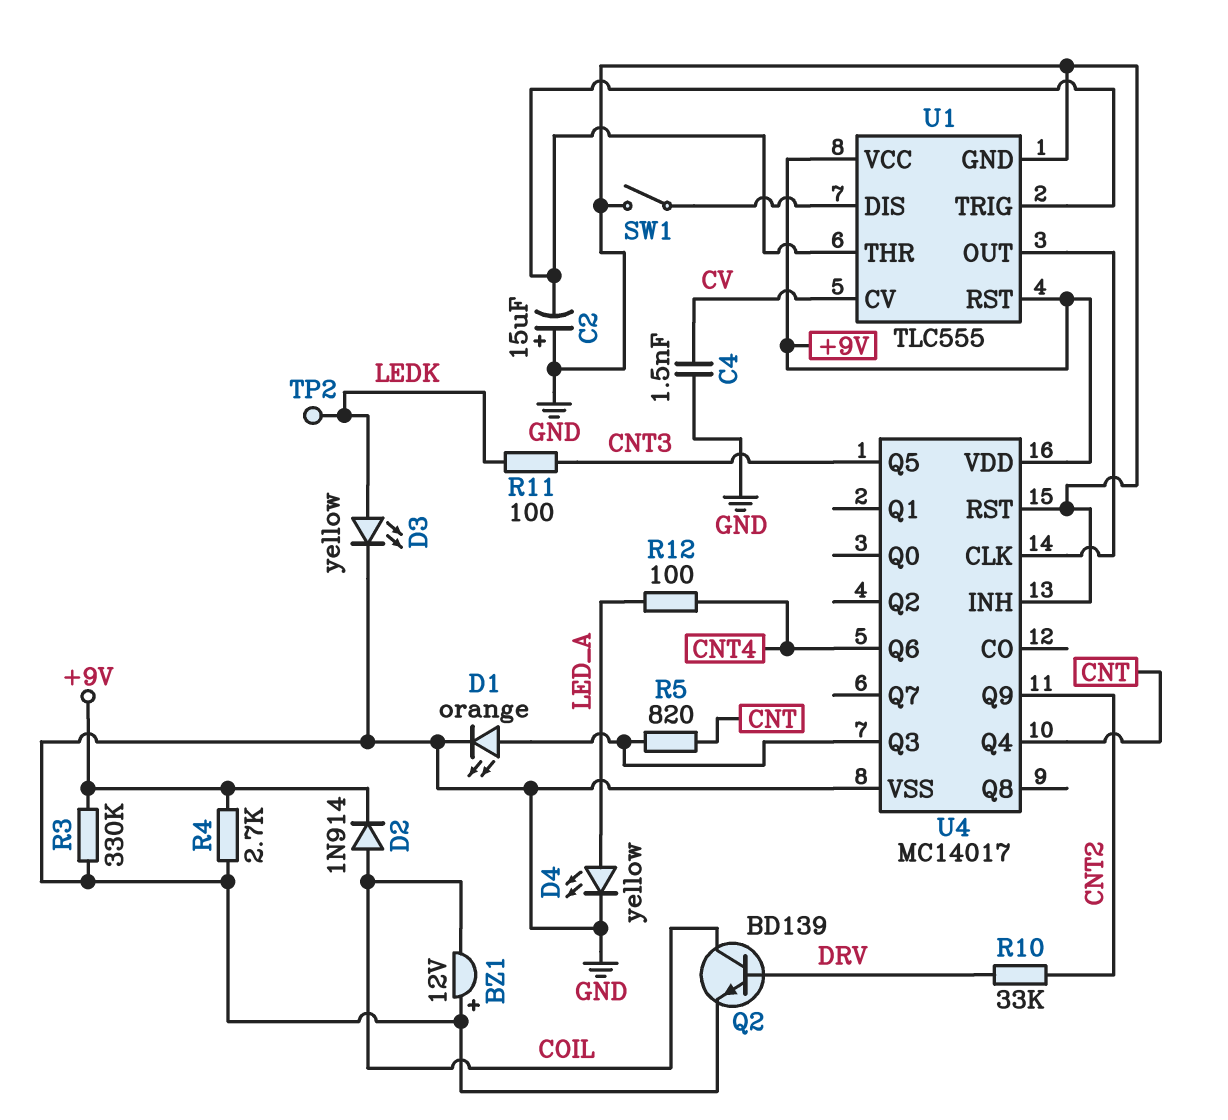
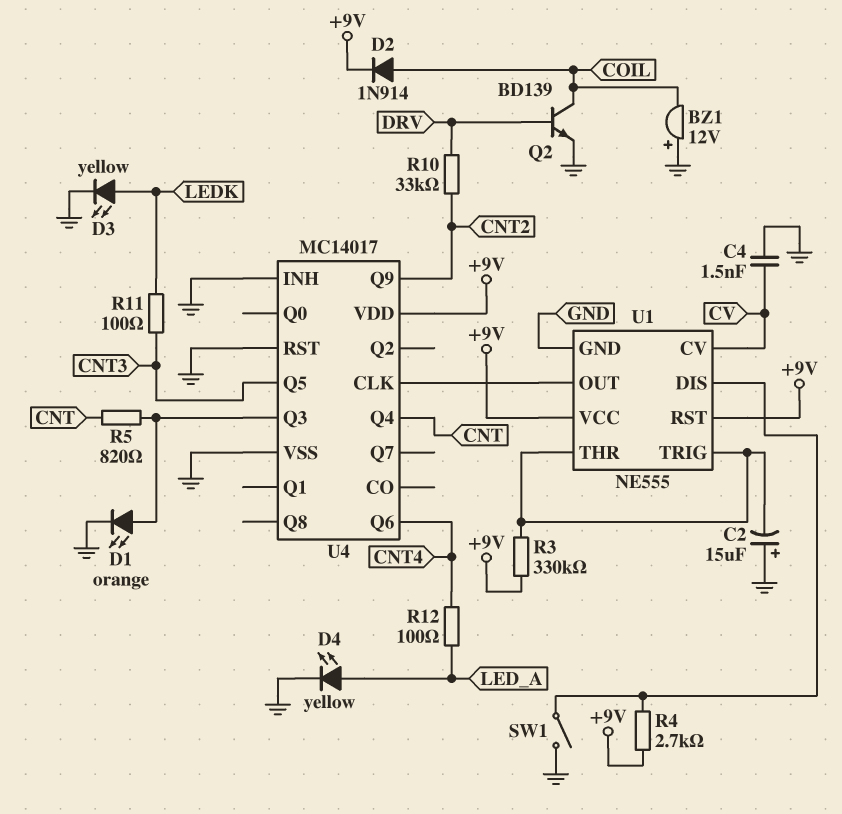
R3: 330k (+9V, GND) -> 330k (+9V, U1/THR)
R4: 2.7k (+9V, GND) -> 2.7k (+9V, U1/DIS)
TP2: test point (LEDK) -> none
U1: TLC555 -> NE555

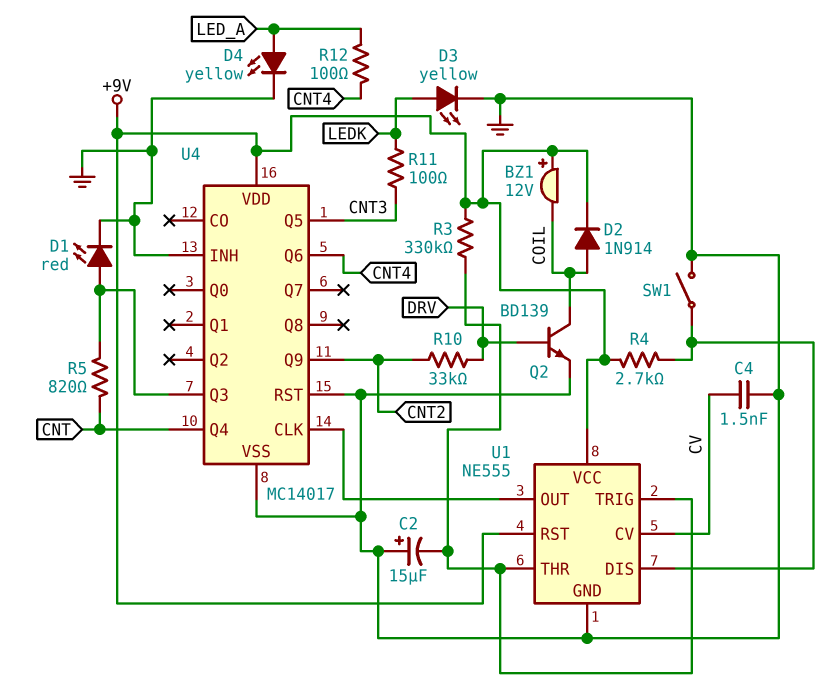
BZ1: buzzer 12V (plus GND, minus COIL) -> buzzer 12V (plus +9V, minus COIL)
D1: LED orange (A U4/Q3, K GND) -> LED red (A U4/Q3, K GND)

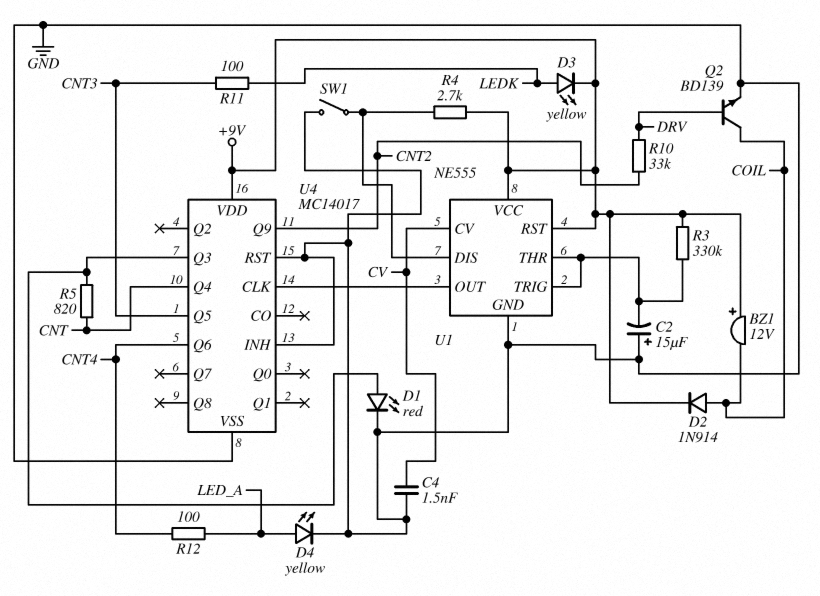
D3: LED yellow (A LEDK, K GND) -> LED yellow (A LEDK, K +9V)

